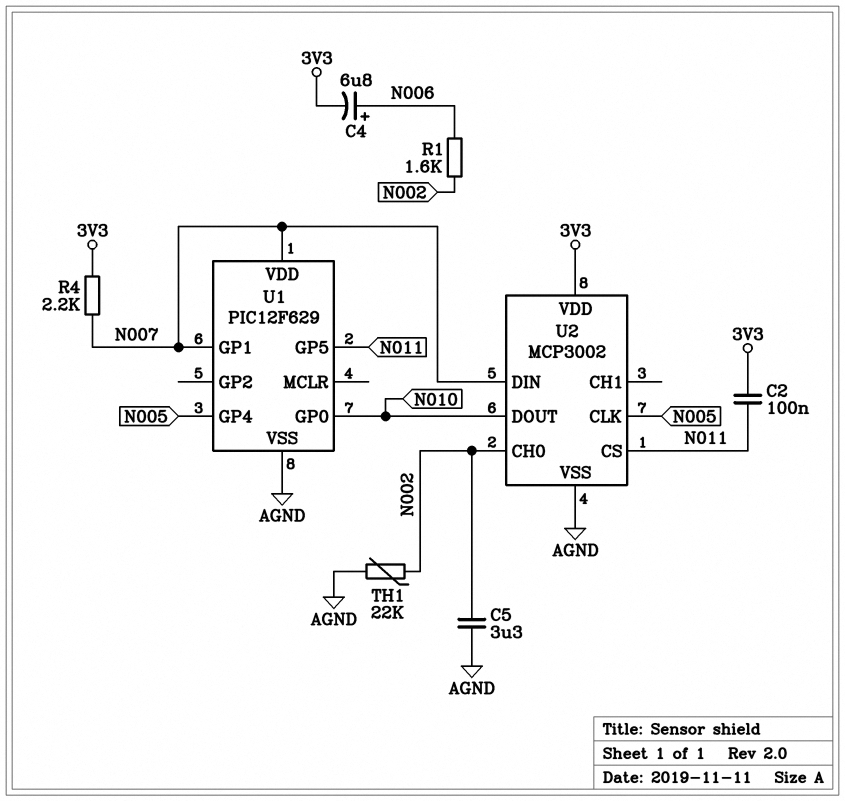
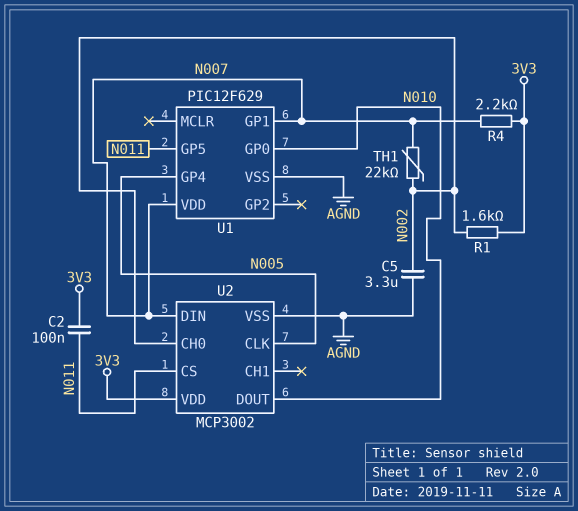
C4: 6.8uF (plus N006, minus 3V3) -> none
R1: 1.6k (N002, N006) -> 1.6k (3V3, N002)
TH1: 22k (AGND, N002) -> 22k (N002, N007)

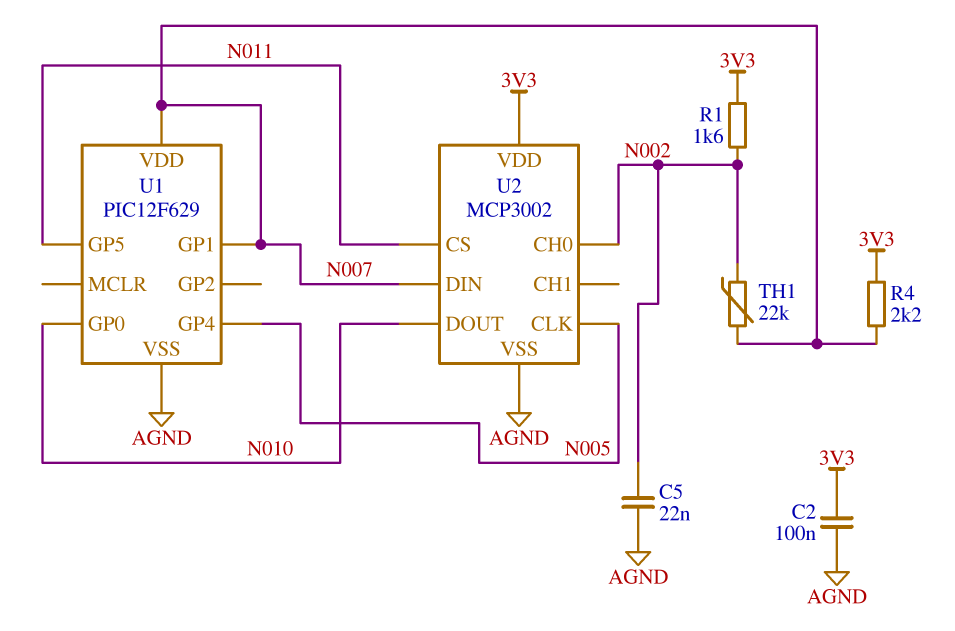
C2: 100nF (3V3, N011) -> 100nF (3V3, AGND)
C5: 3.3uF (AGND, N002) -> 22nF (AGND, N002)

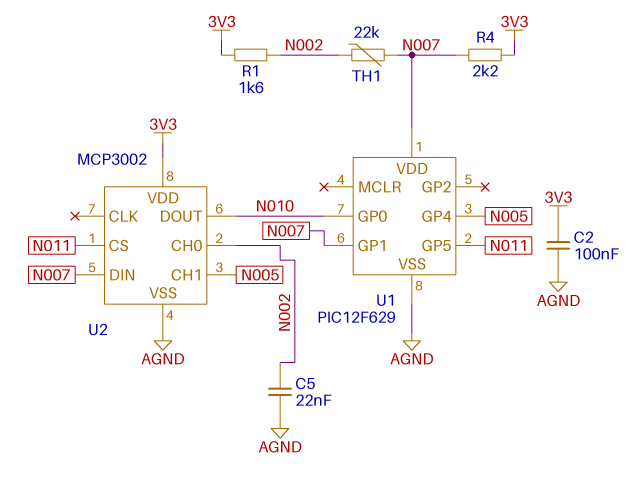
U2 pin CH1: none -> N005
U2 pin CLK: N005 -> none

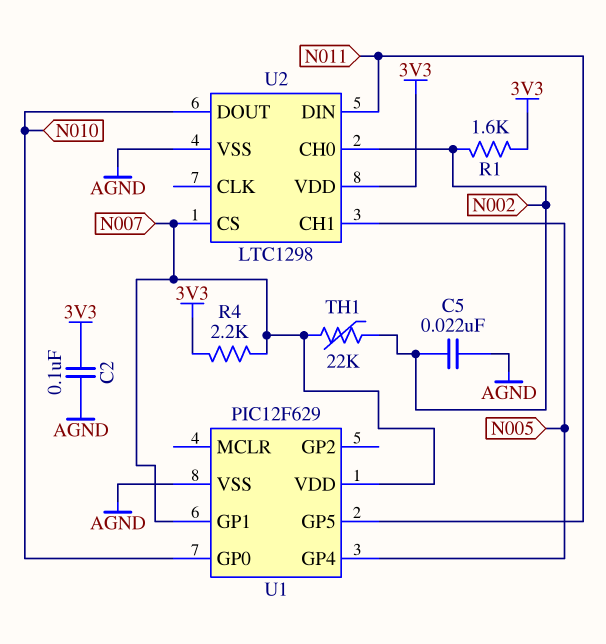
U2: MCP3002 -> LTC1298
U2 pin CS: N011 -> N007
U2 pin DIN: N007 -> N011

